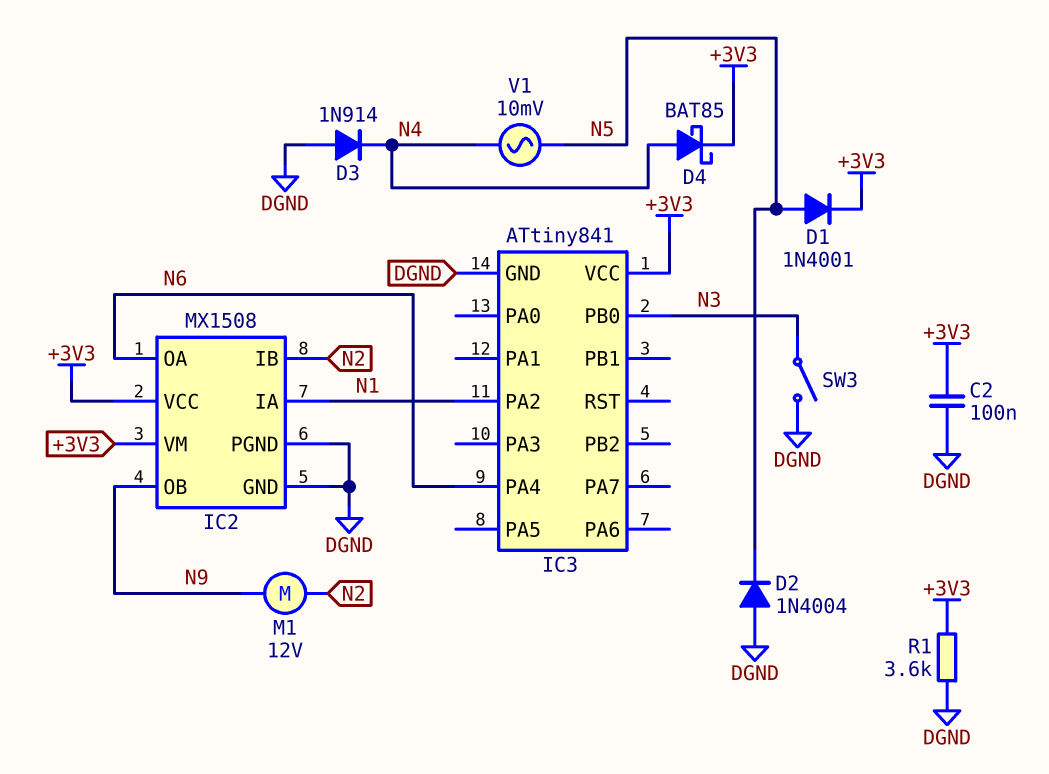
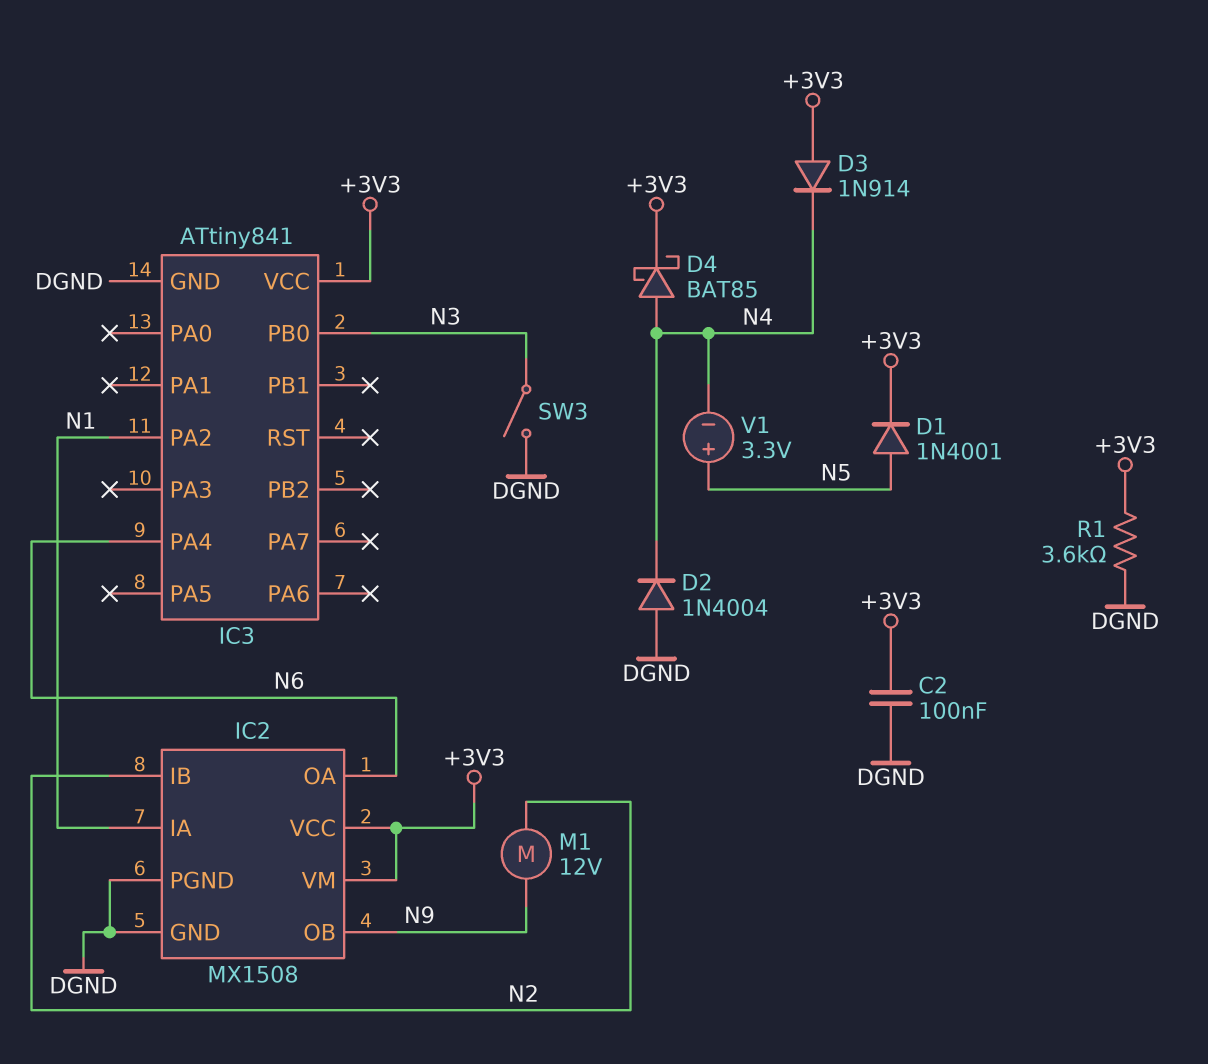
D2: diode 1N4004 (A DGND, K N5) -> diode 1N4004 (A DGND, K N4)
D3: diode 1N914 (A DGND, K N4) -> diode 1N914 (A +3V3, K N4)
V1: AC 10mV (N4, N5) -> 3.3V (plus N5, minus N4)

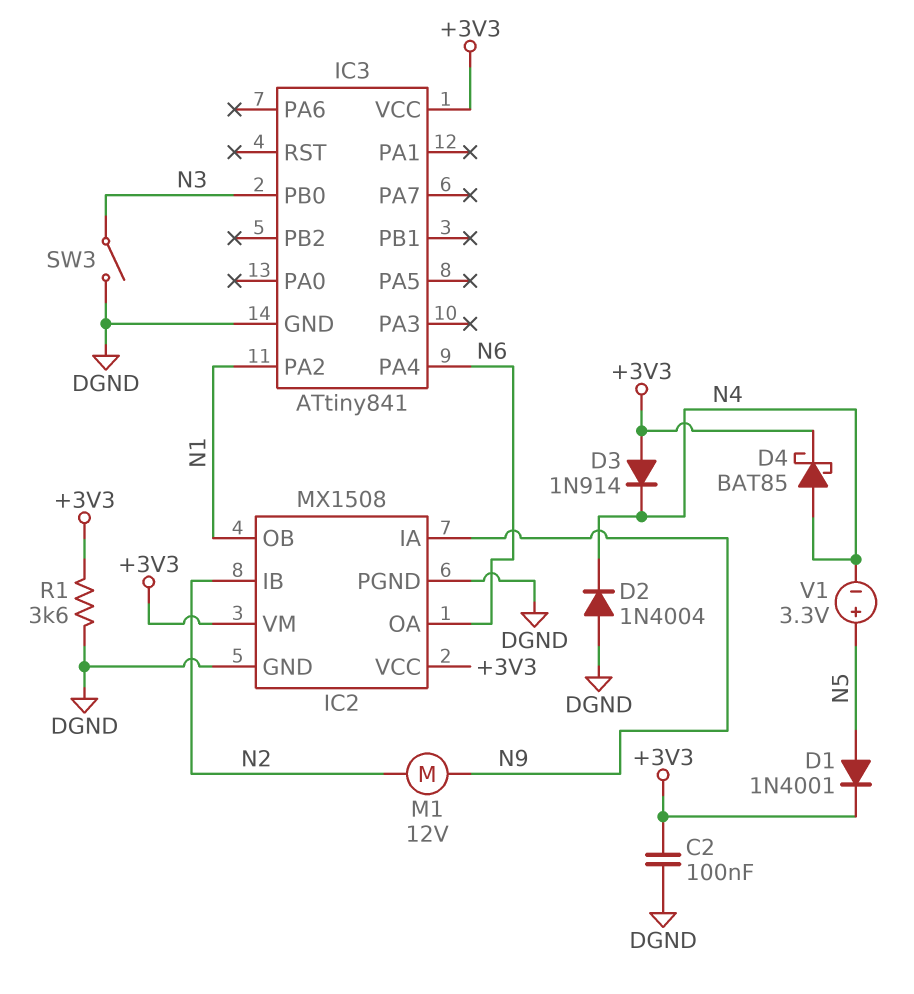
IC2 pin IA: N1 -> N9
IC2 pin OB: N9 -> N1

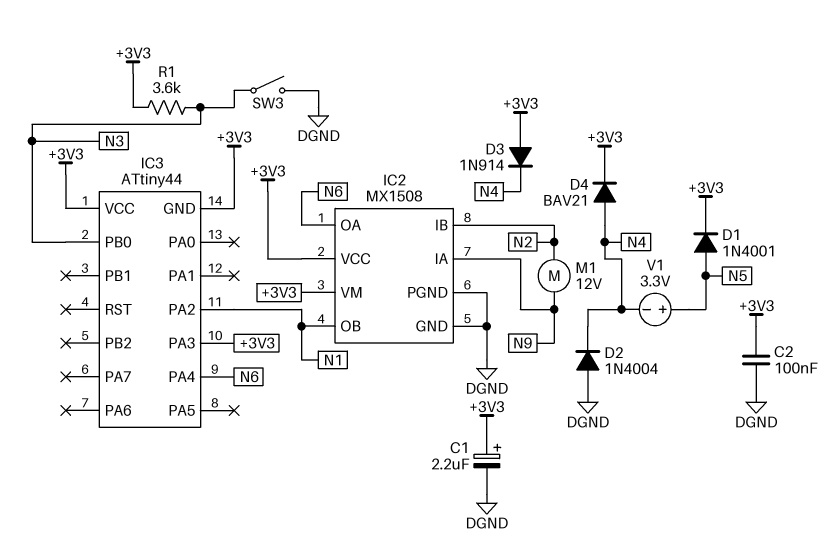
C1: none -> 2.2uF (plus +3V3, minus DGND)
D4: schottky BAT85 (A N4, K +3V3) -> diode BAV21 (A N4, K +3V3)
IC3: ATtiny841 -> ATtiny44
IC3 pin GND: DGND -> +3V3
IC3 pin PA3: none -> +3V3
R1: 3.6k (+3V3, DGND) -> 3.6k (+3V3, N3)

